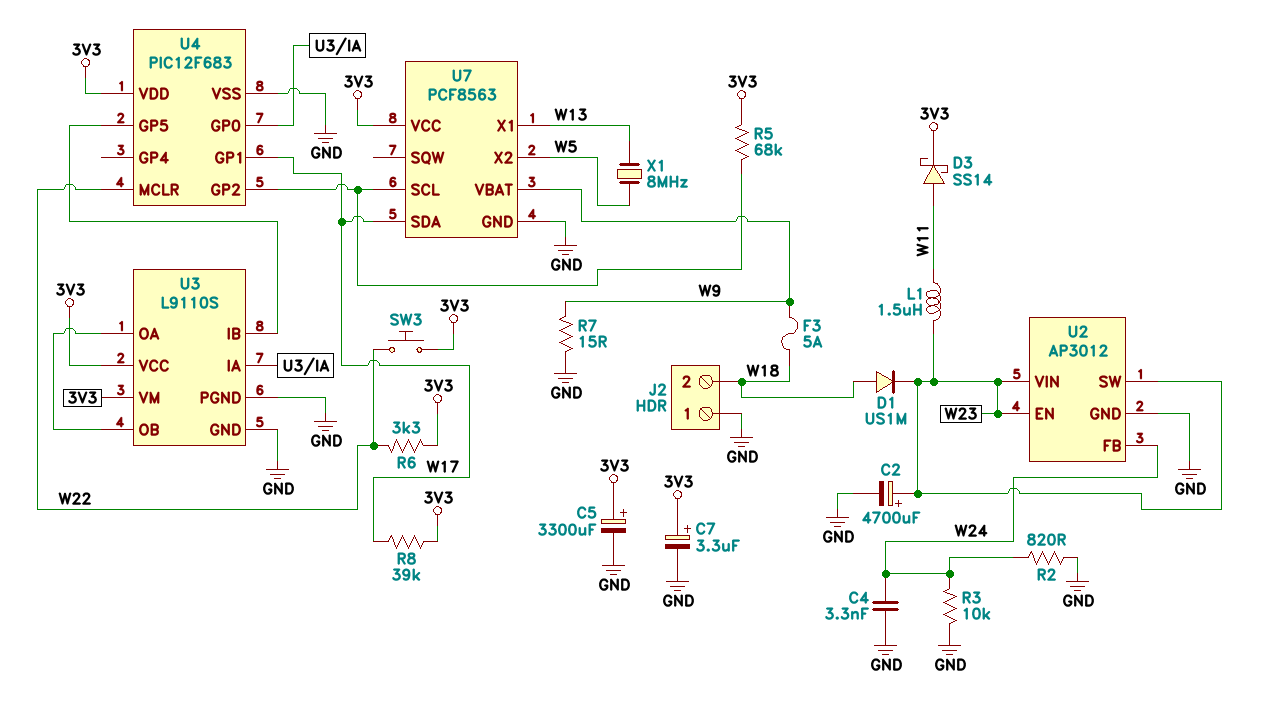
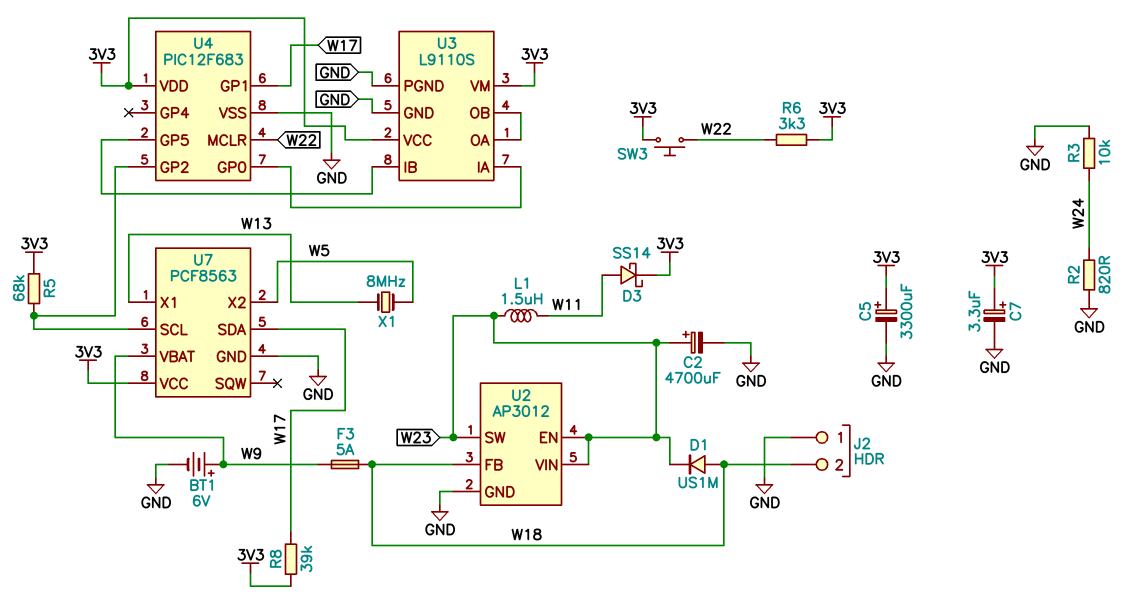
BT1: none -> 6V (plus W9, minus GND)
C4: 3.3nF (GND, W24) -> none
R7: 15 (GND, W9) -> none
U2 pin FB: W24 -> W18

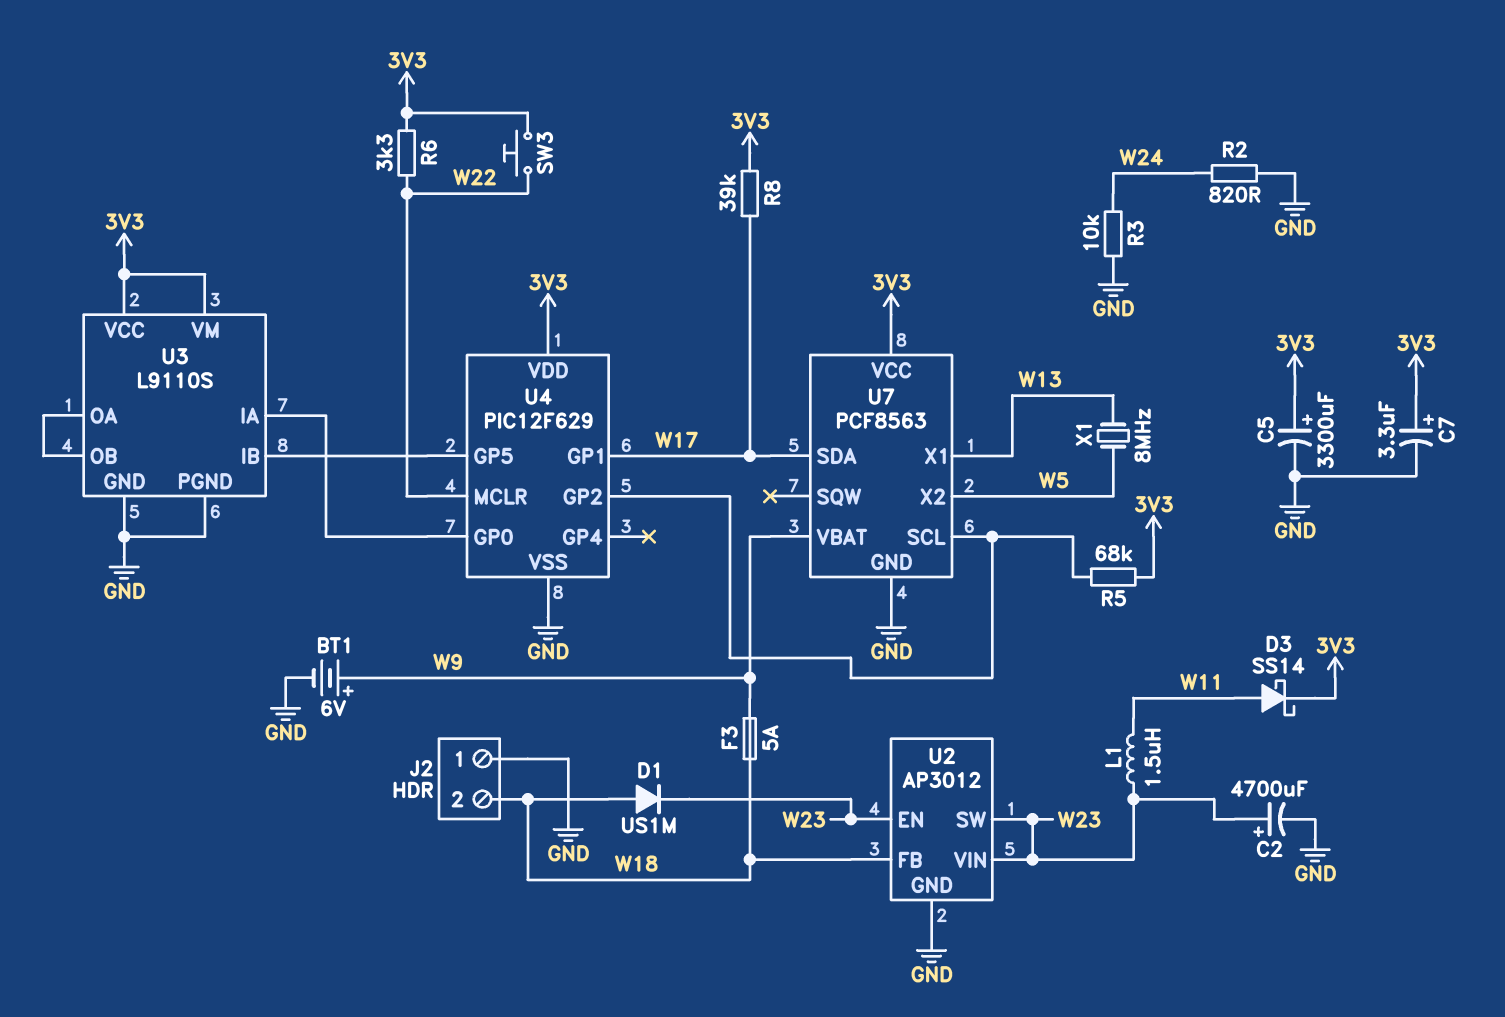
U4: PIC12F683 -> PIC12F629

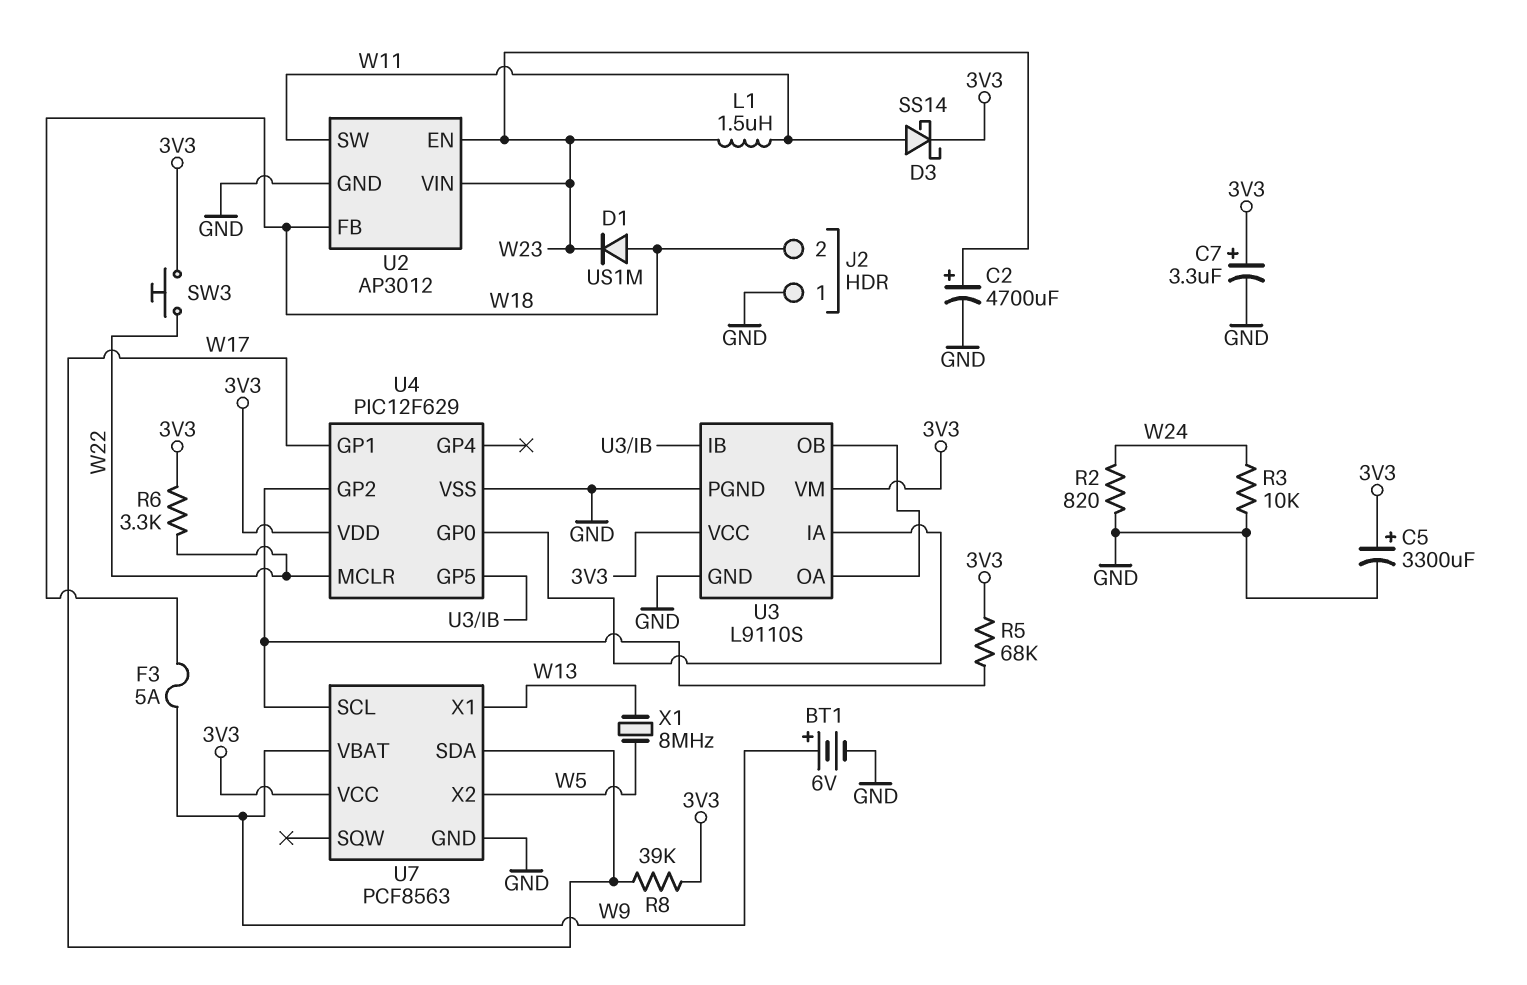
U2 pin SW: W23 -> W11

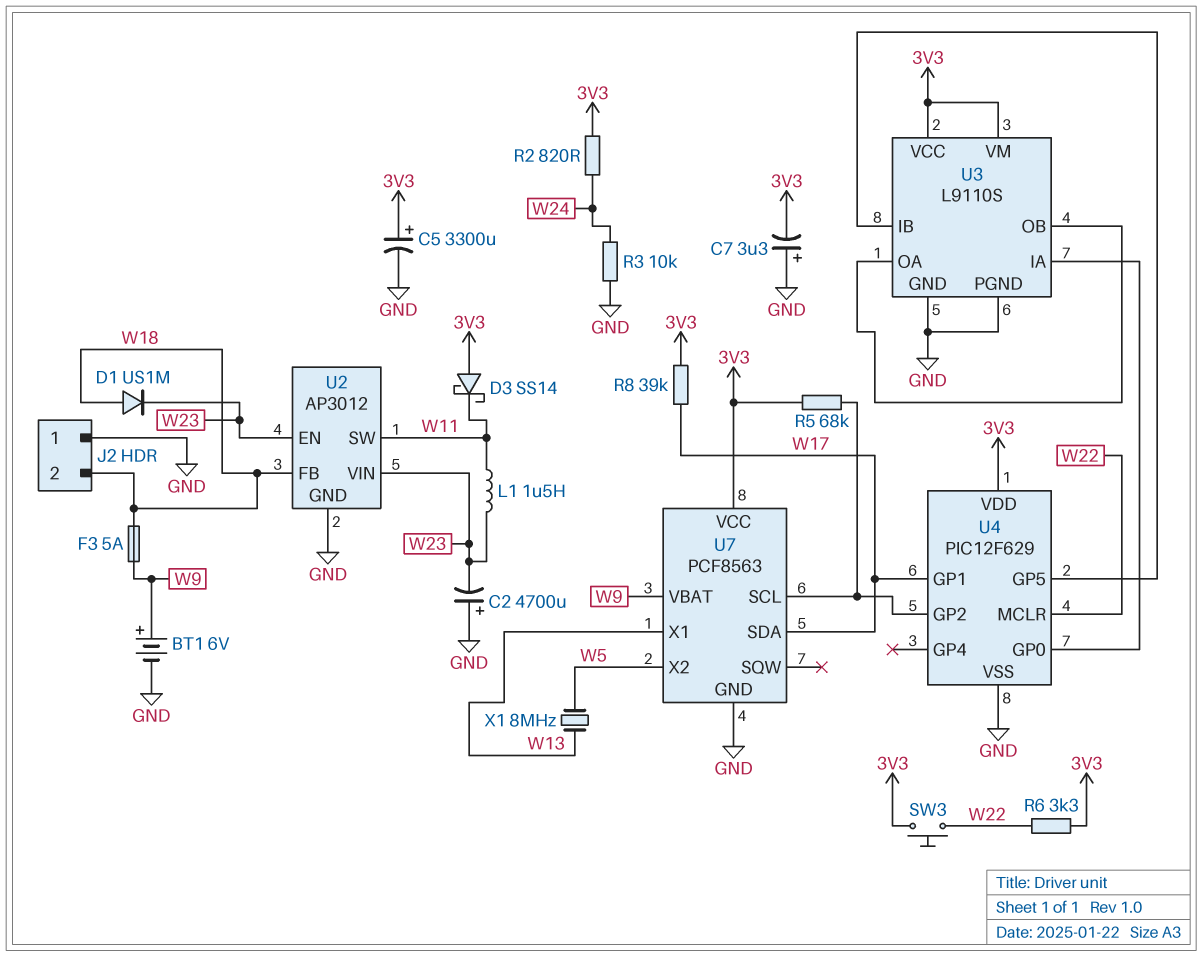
C2: 4700uF (plus W23, minus GND) -> 4700uF (plus GND, minus W23)
C7: 3.3uF (plus 3V3, minus GND) -> 3.3uF (plus GND, minus 3V3)
D3: schottky SS14 (A W11, K 3V3) -> schottky SS14 (A 3V3, K W11)
R2: 820 (GND, W24) -> 820 (3V3, W24)

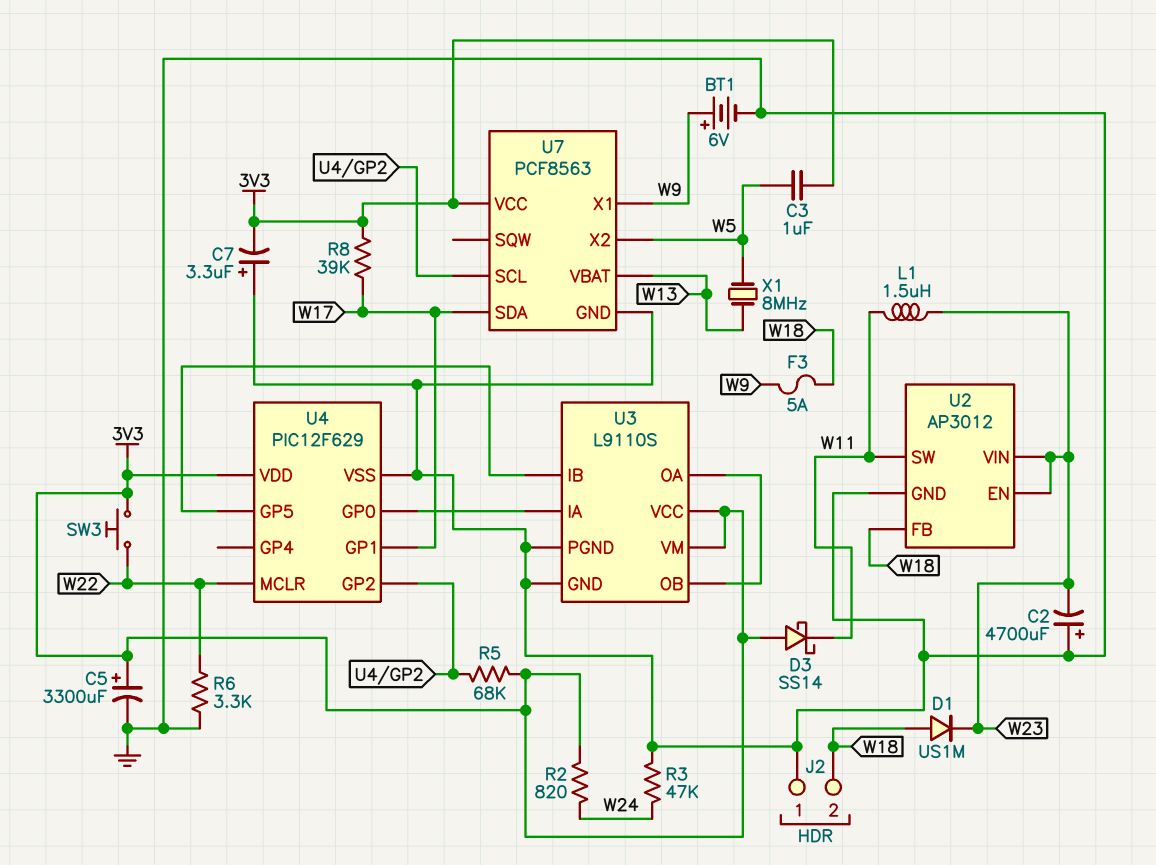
C3: none -> 1uF (3V3, W5)
R3: 10k (GND, W24) -> 47k (GND, W24)
R6: 3.3k (3V3, W22) -> 3.3k (GND, W22)
U7 pin VBAT: W9 -> W13
U7 pin X1: W13 -> W9

